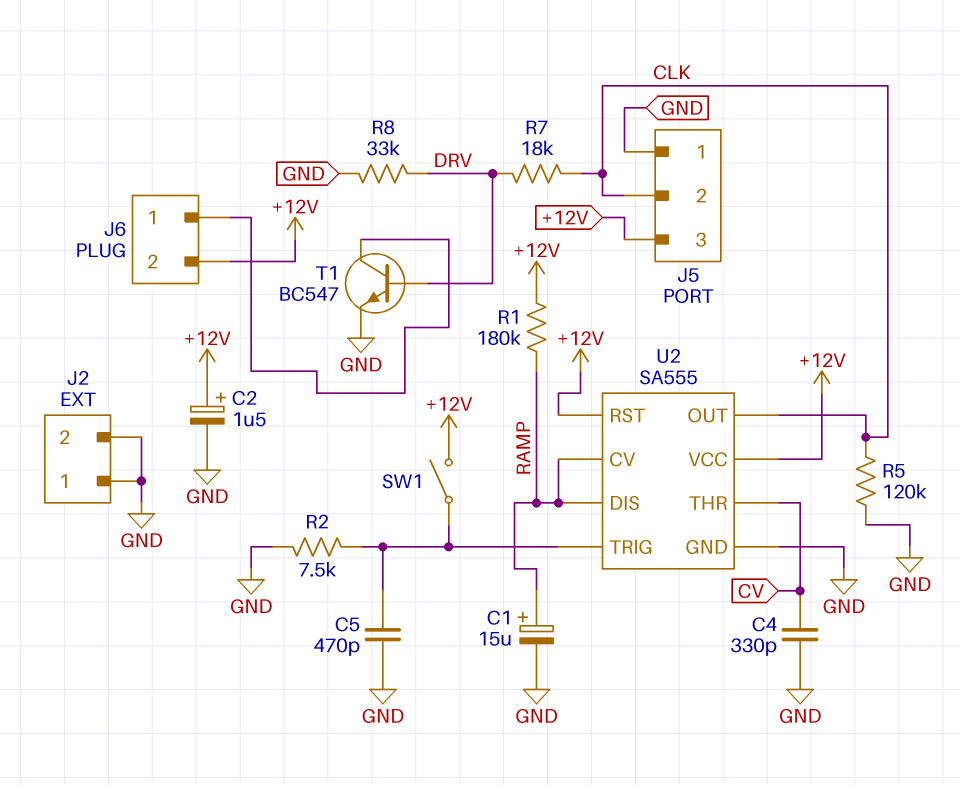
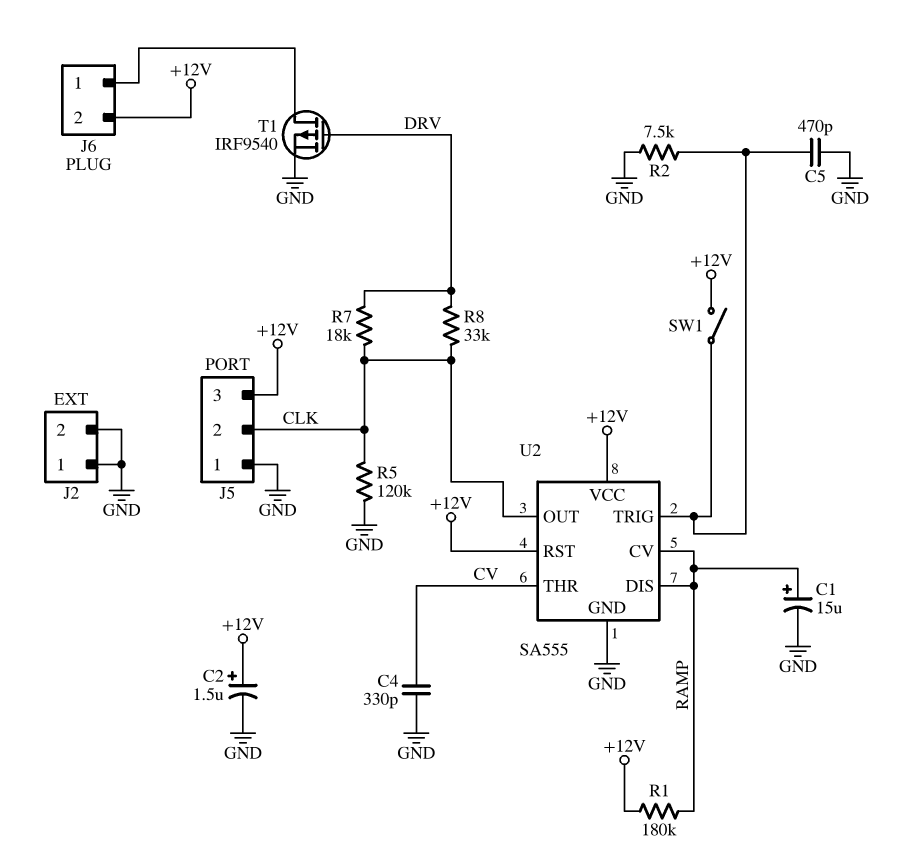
R8: 33k (DRV, GND) -> 33k (CLK, DRV)
T1: NPN BC547 (B DRV, C J6/1, E GND) -> PMOS IRF9540 (G DRV, D J6/1, S GND)

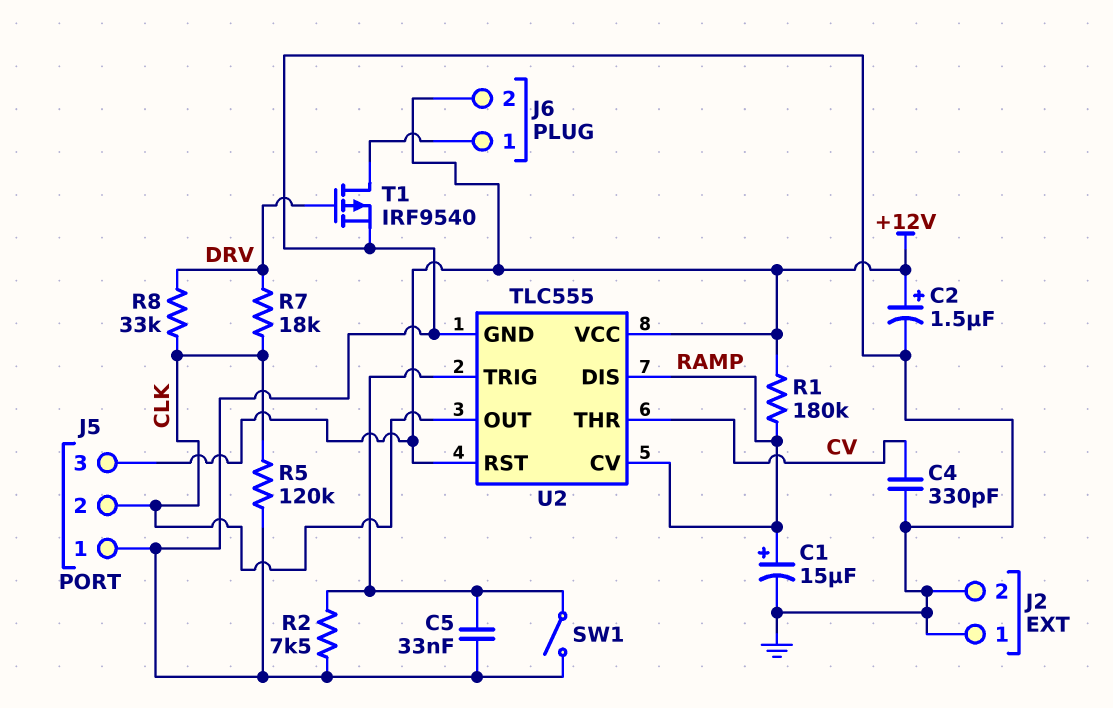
C5: 470pF (GND, U2/TRIG) -> 33nF (GND, U2/TRIG)
SW1: switch (+12V, U2/TRIG) -> switch (GND, U2/TRIG)
U2: SA555 -> TLC555

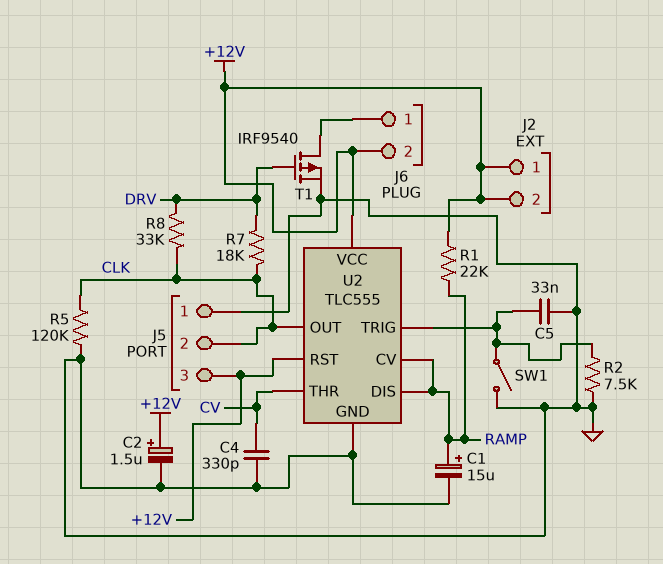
J2 pin 1: GND -> +12V
J2 pin 2: GND -> +12V
R1: 180k (+12V, RAMP) -> 22k (+12V, RAMP)

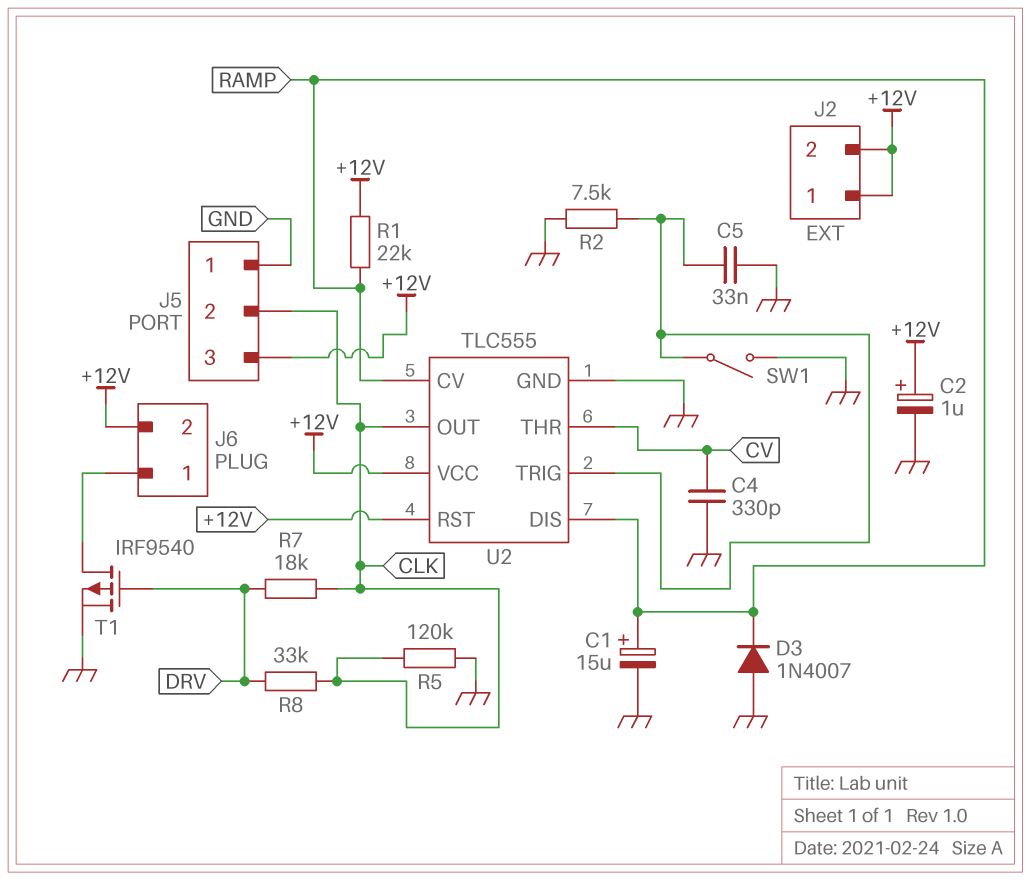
C2: 1.5uF (plus +12V, minus GND) -> 1uF (plus +12V, minus GND)
D3: none -> diode 1N4007 (A GND, K RAMP)

